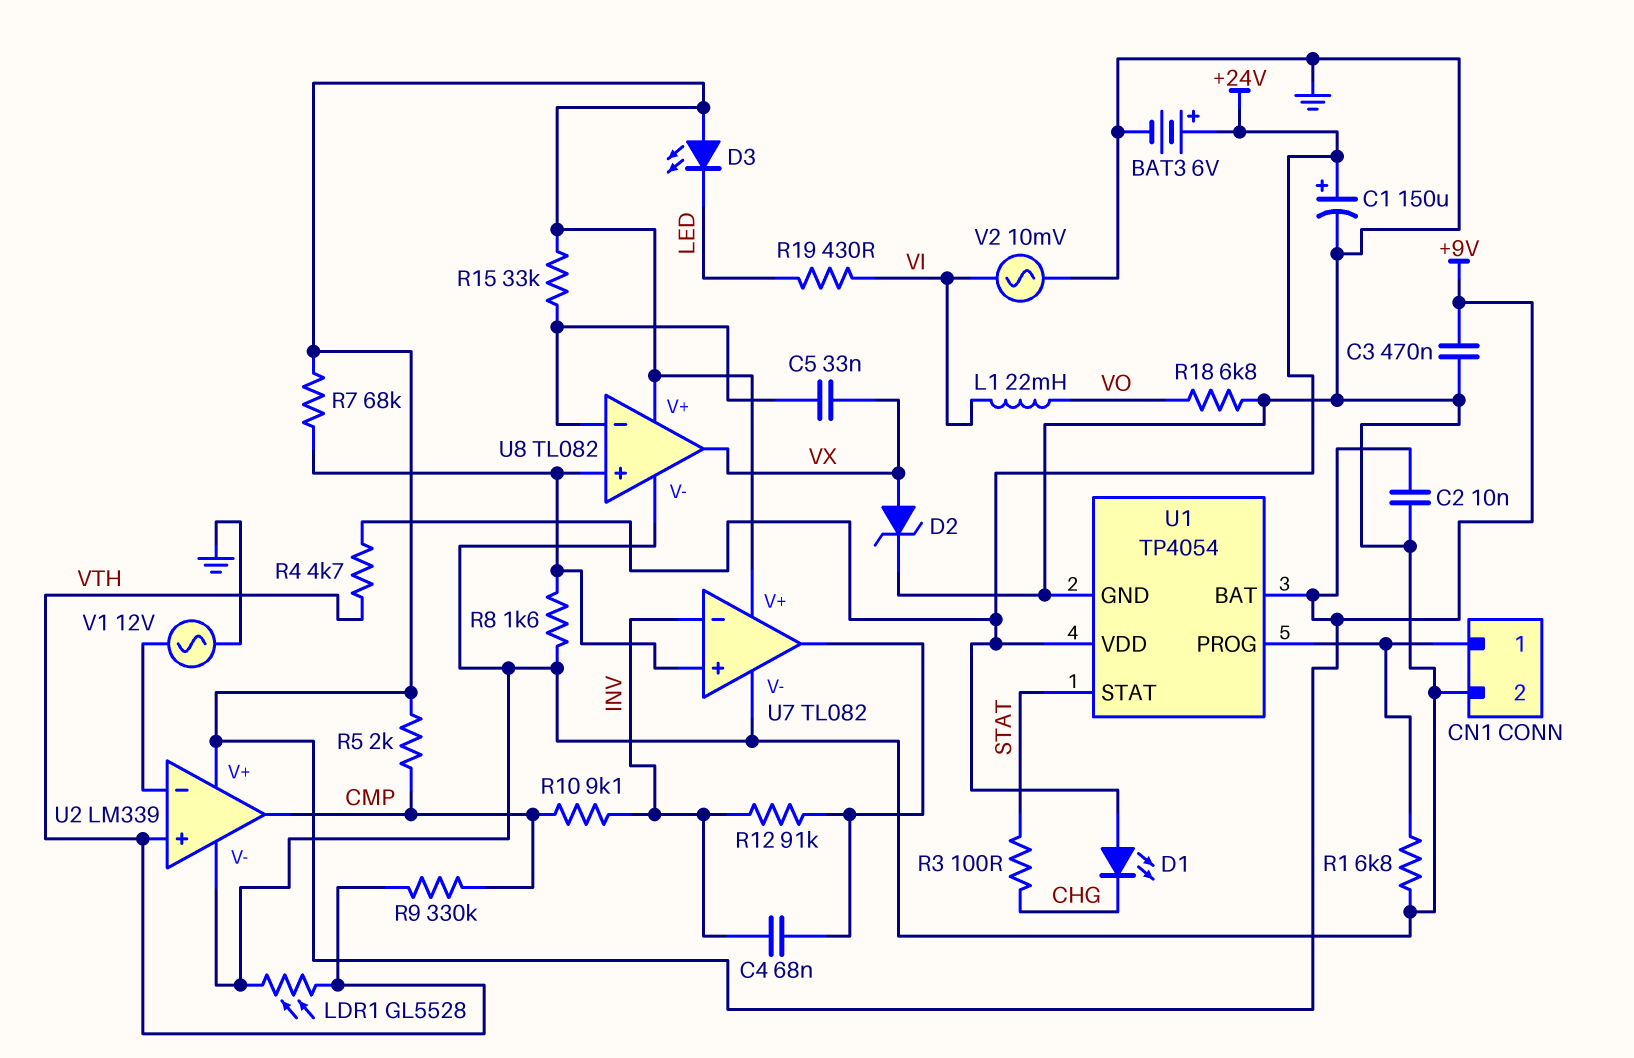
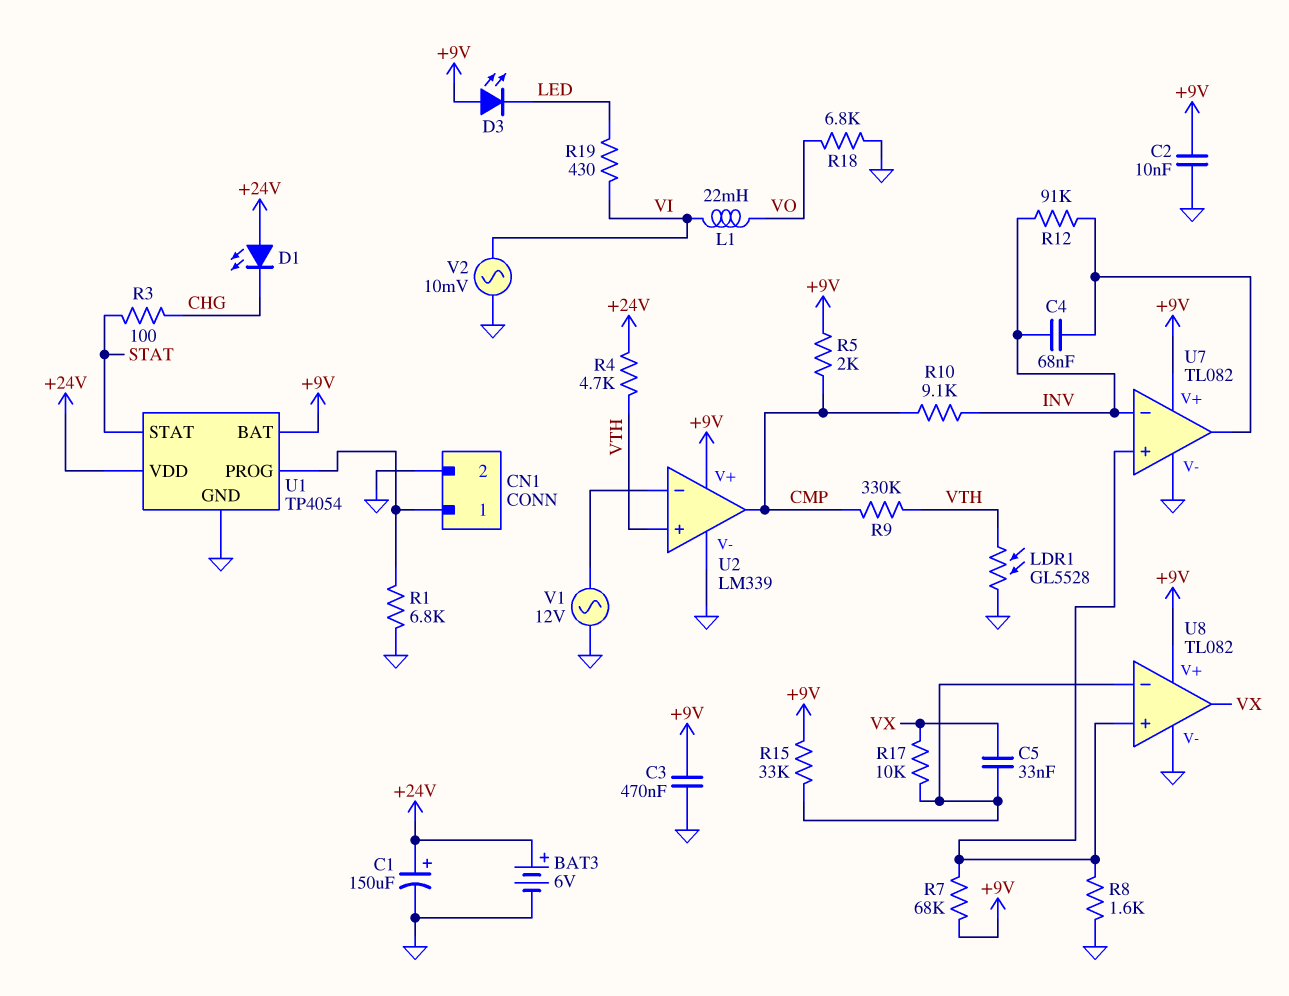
D2: zener (A VX, K GND) -> none
R17: none -> 10k (U8/in-, VX)

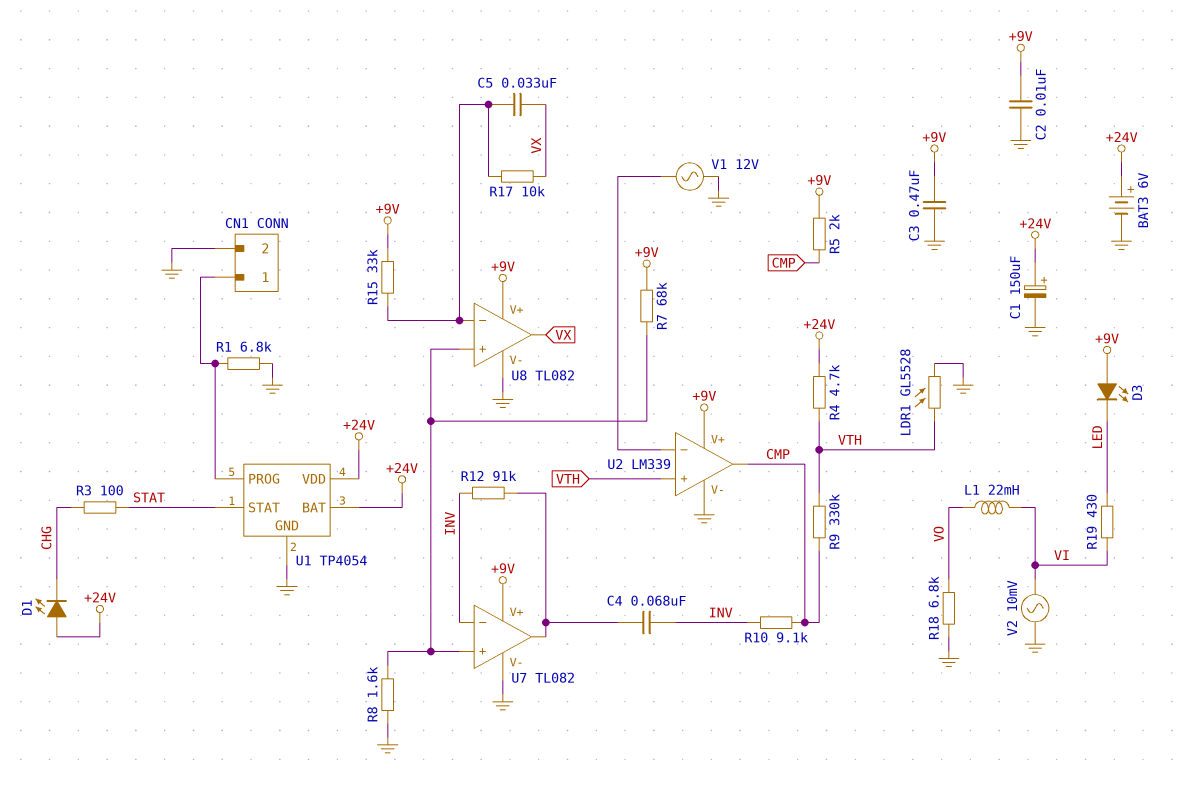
U1 pin BAT: +9V -> +24V

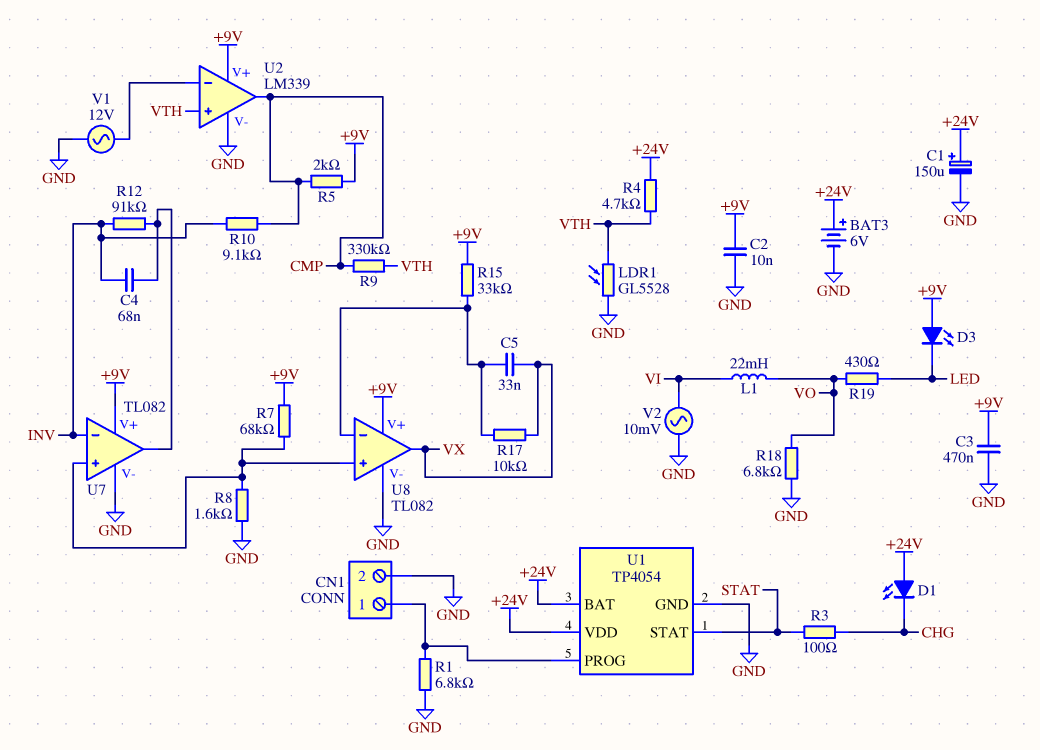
R19: 430 (LED, VI) -> 430 (LED, VO)

